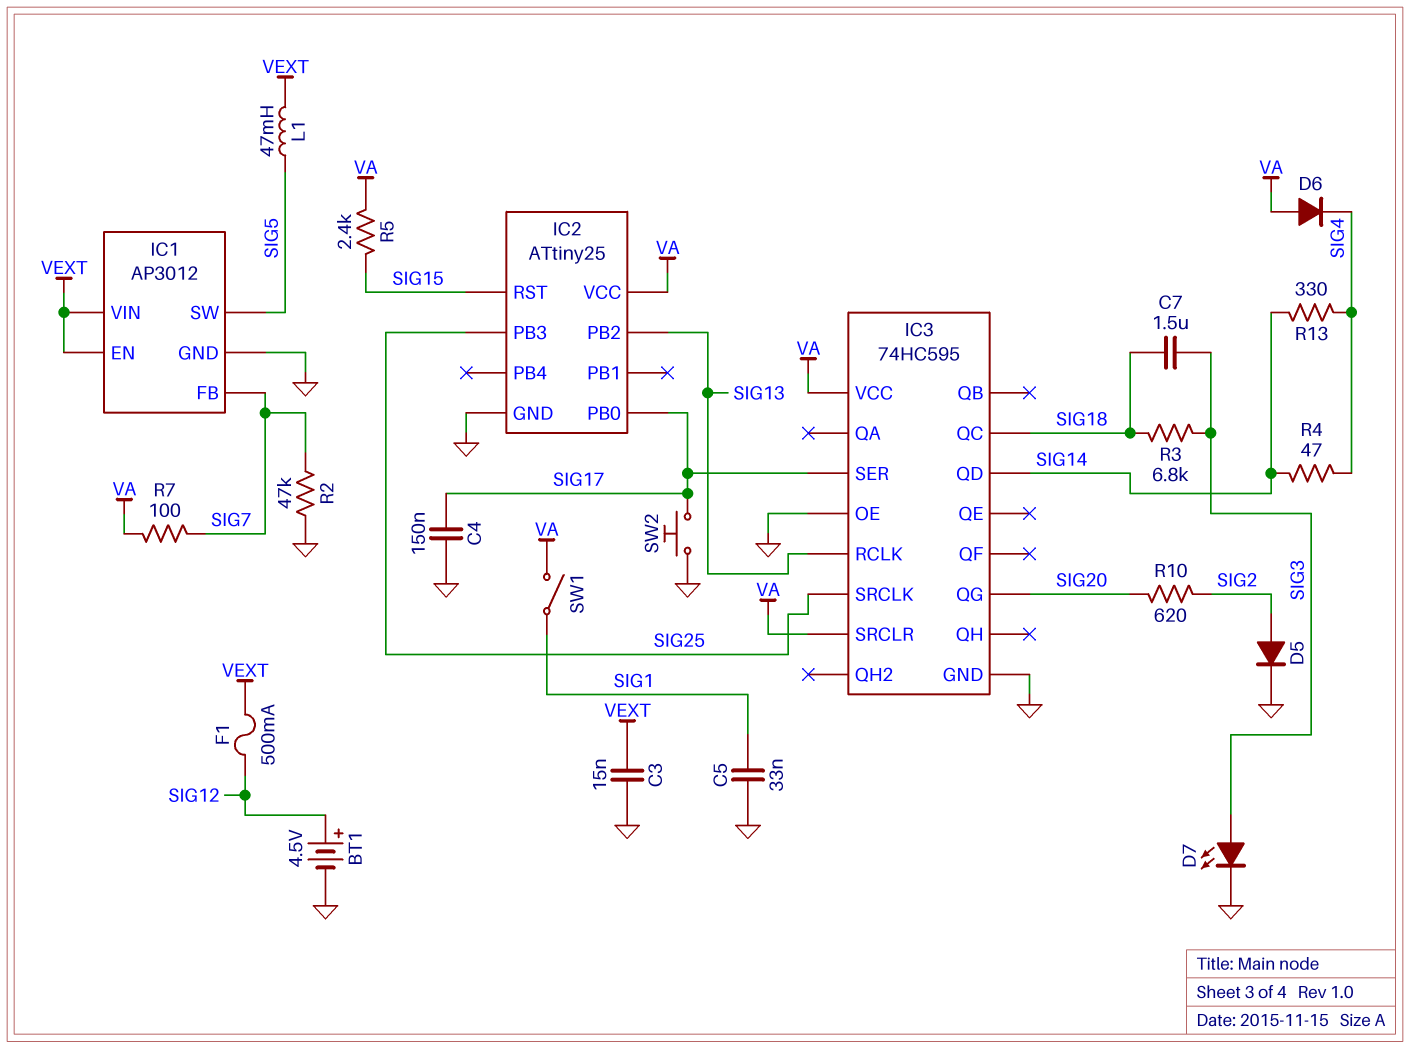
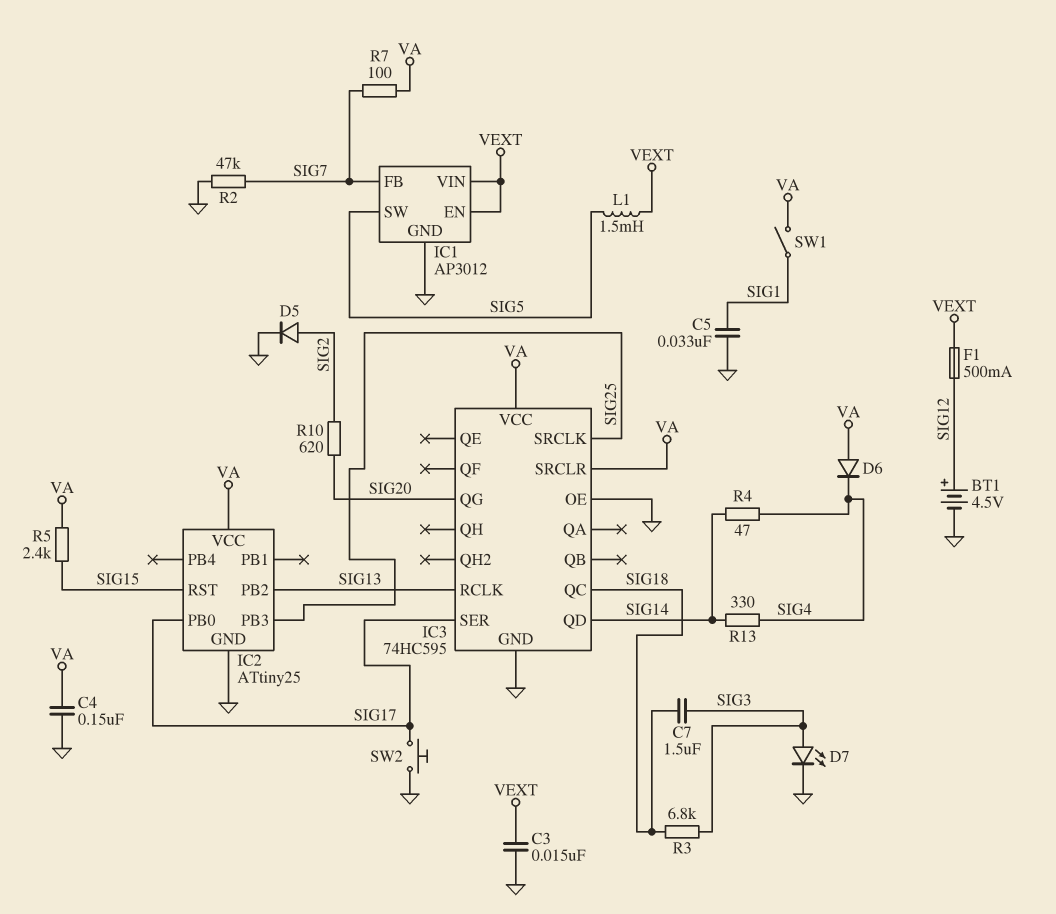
C4: 150nF (GND, SIG17) -> 150nF (GND, VA)
L1: 47mH (SIG5, VEXT) -> 1.5mH (SIG5, VEXT)

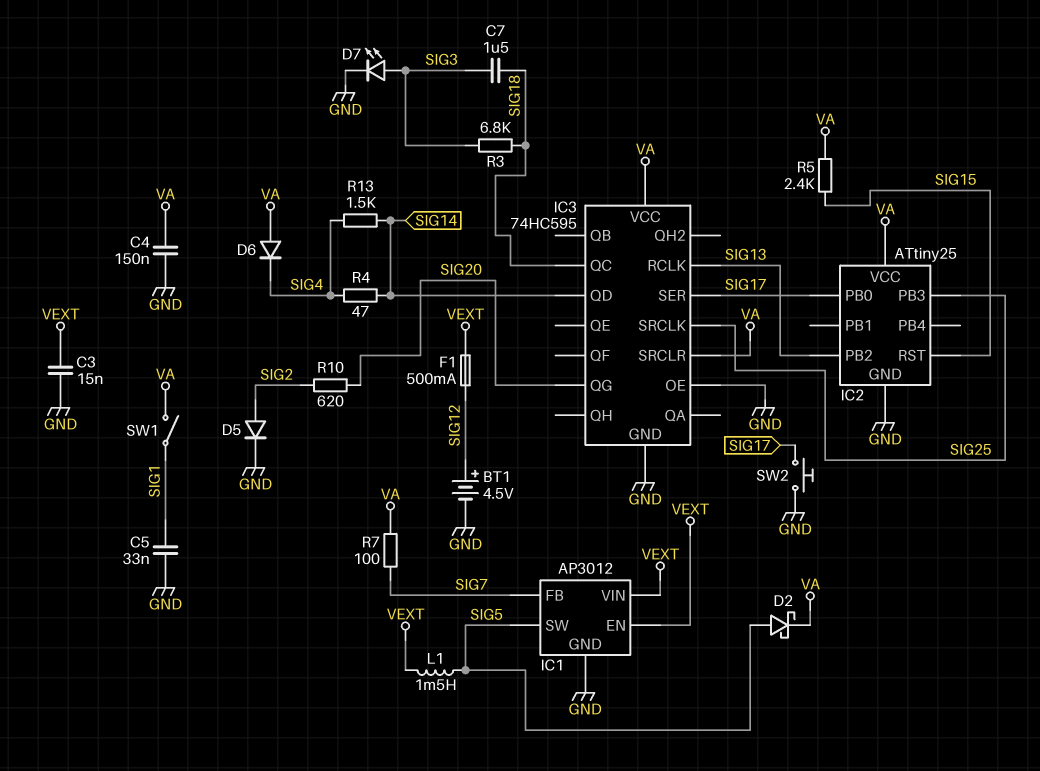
D2: none -> schottky (A SIG5, K VA)
R2: 47k (GND, SIG7) -> none
R13: 330 (SIG4, SIG14) -> 1.5k (SIG4, SIG14)

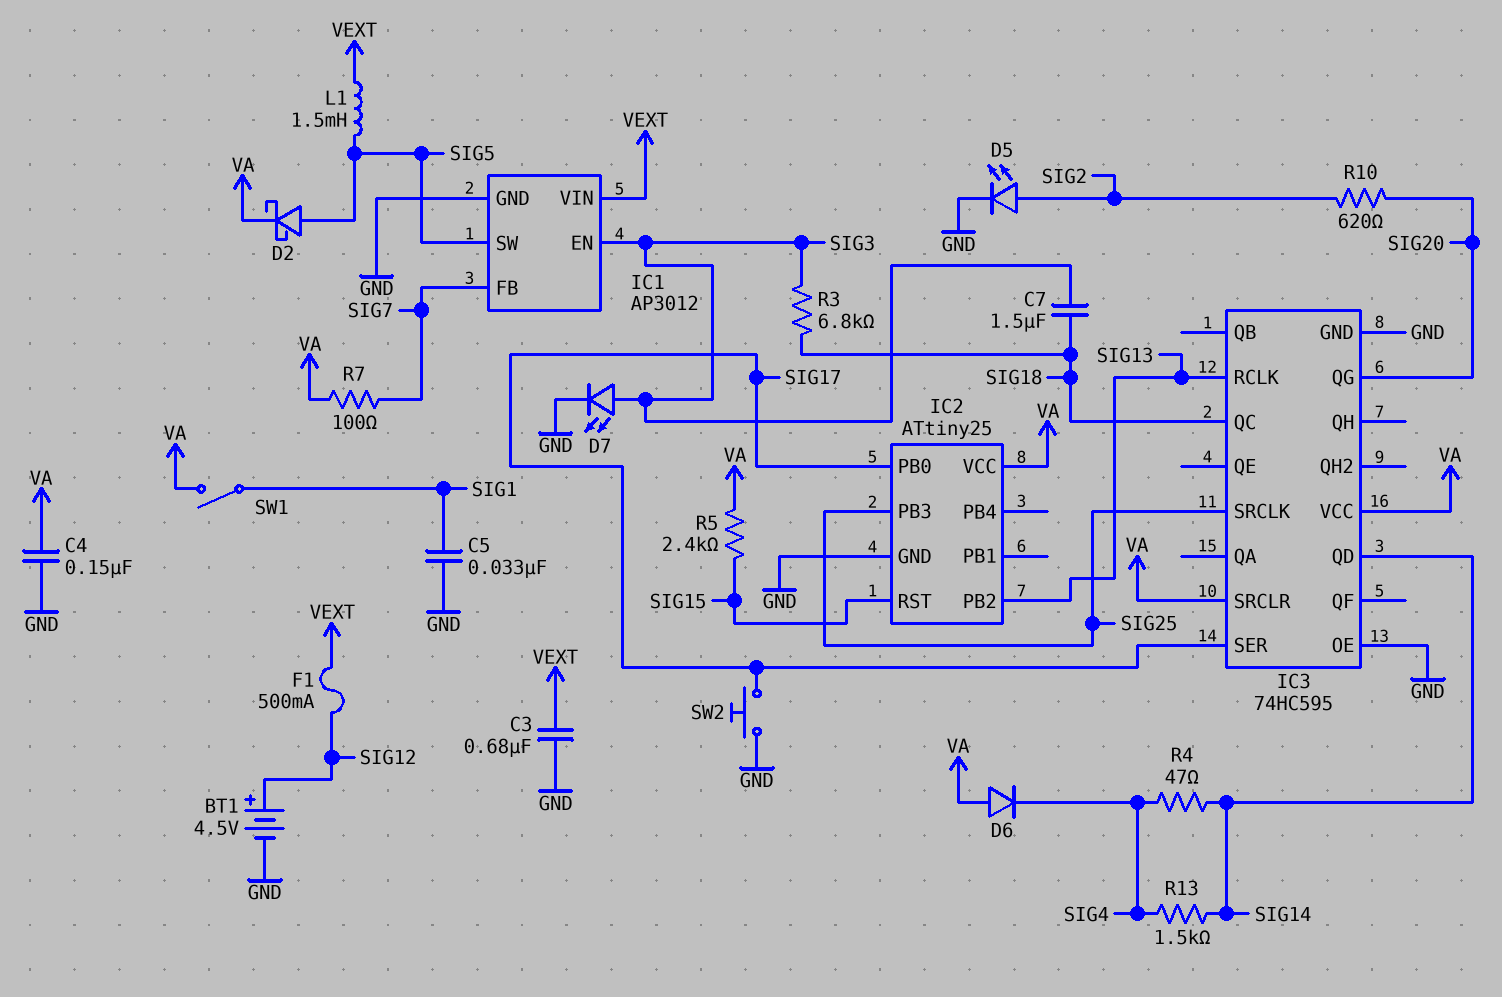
C3: 15nF (GND, VEXT) -> 680nF (GND, VEXT)
D5: diode (A SIG2, K GND) -> LED (A SIG2, K GND)
IC1 pin EN: VEXT -> SIG3

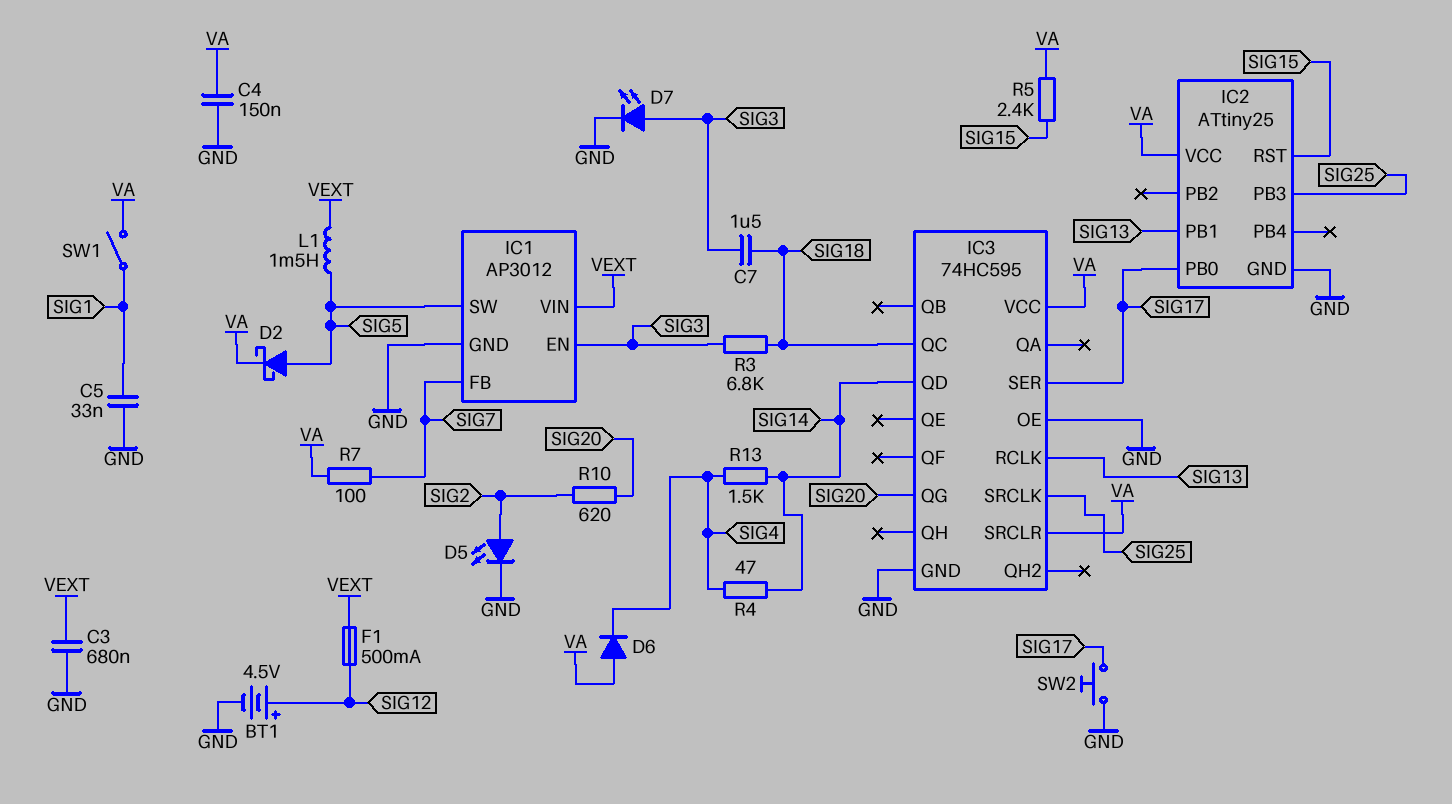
IC2 pin PB1: none -> SIG13
IC2 pin PB2: SIG13 -> none

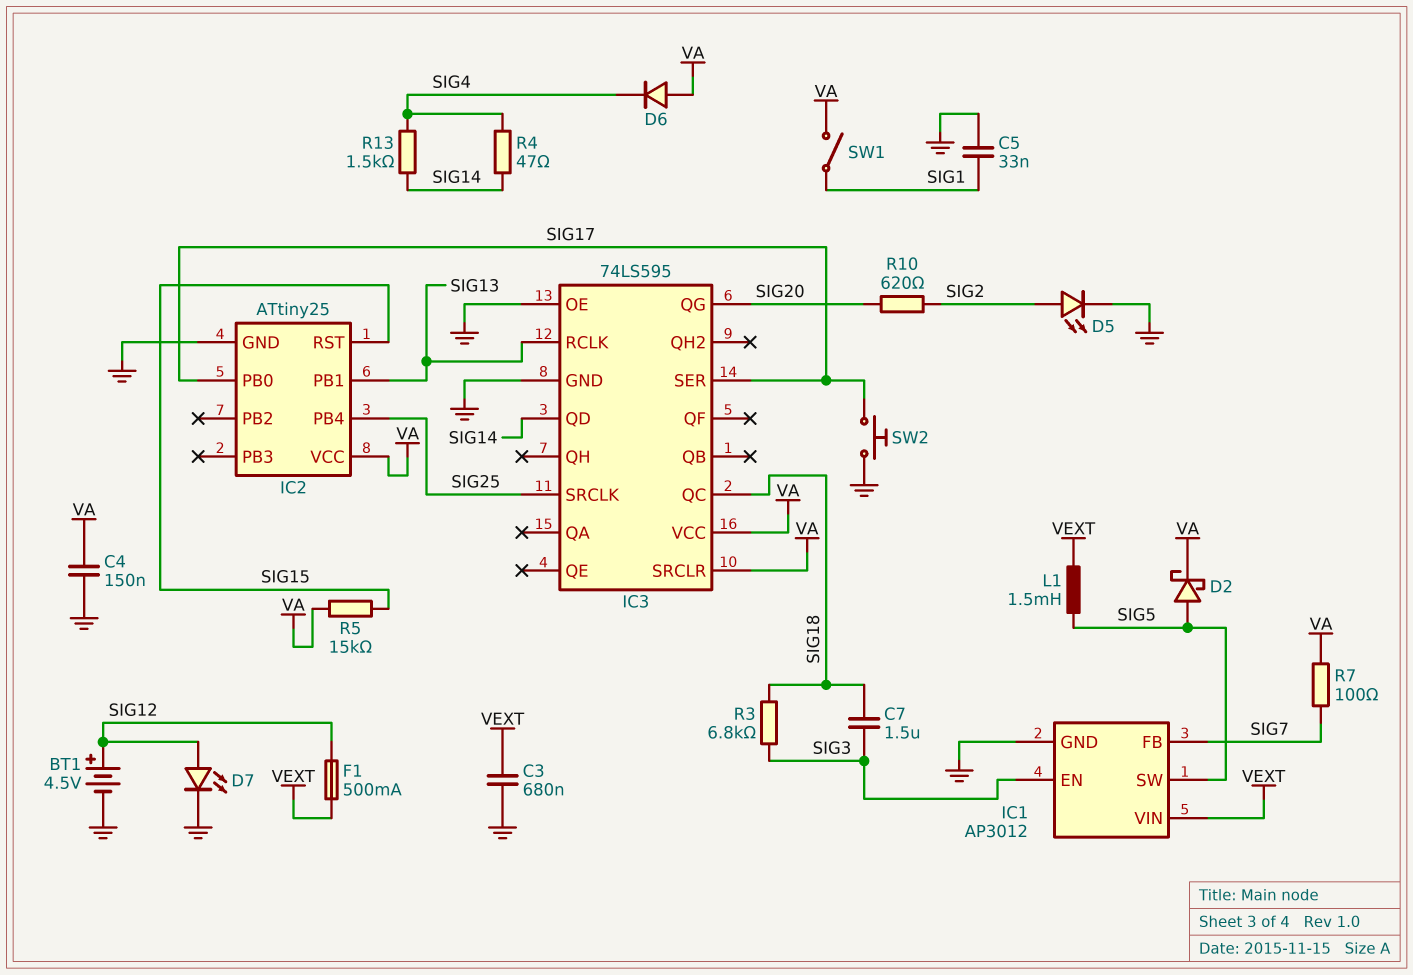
D7: LED (A SIG3, K GND) -> LED (A SIG12, K GND)
IC2 pin PB3: SIG25 -> none
IC2 pin PB4: none -> SIG25
IC3: 74HC595 -> 74LS595
R5: 2.4k (SIG15, VA) -> 15k (SIG15, VA)

